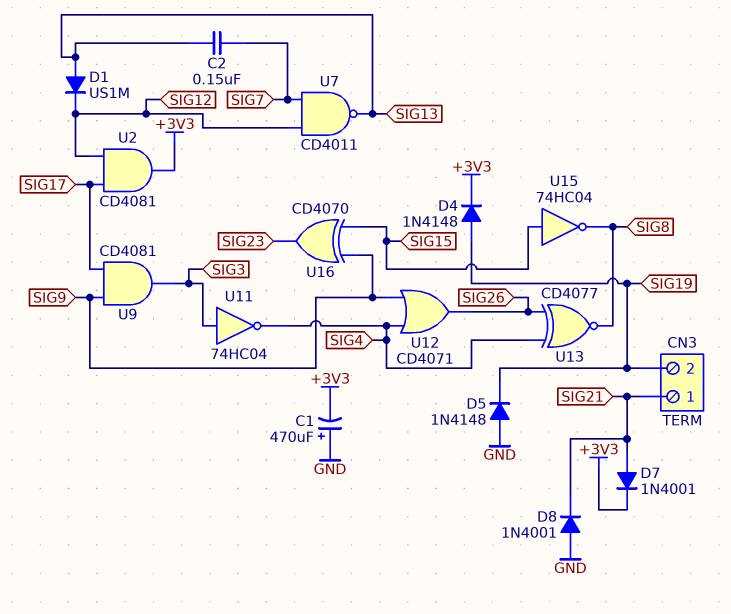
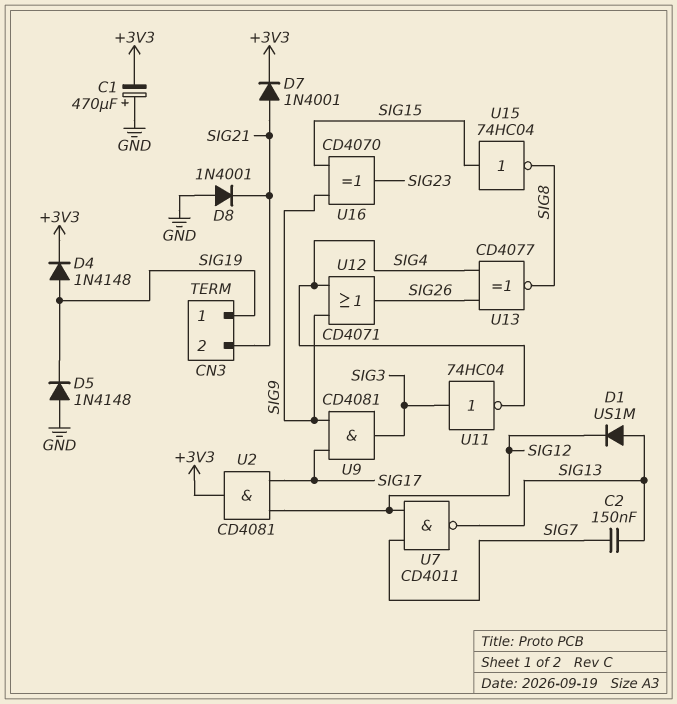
CN3 pin 1: SIG21 -> SIG19
CN3 pin 2: SIG19 -> SIG21

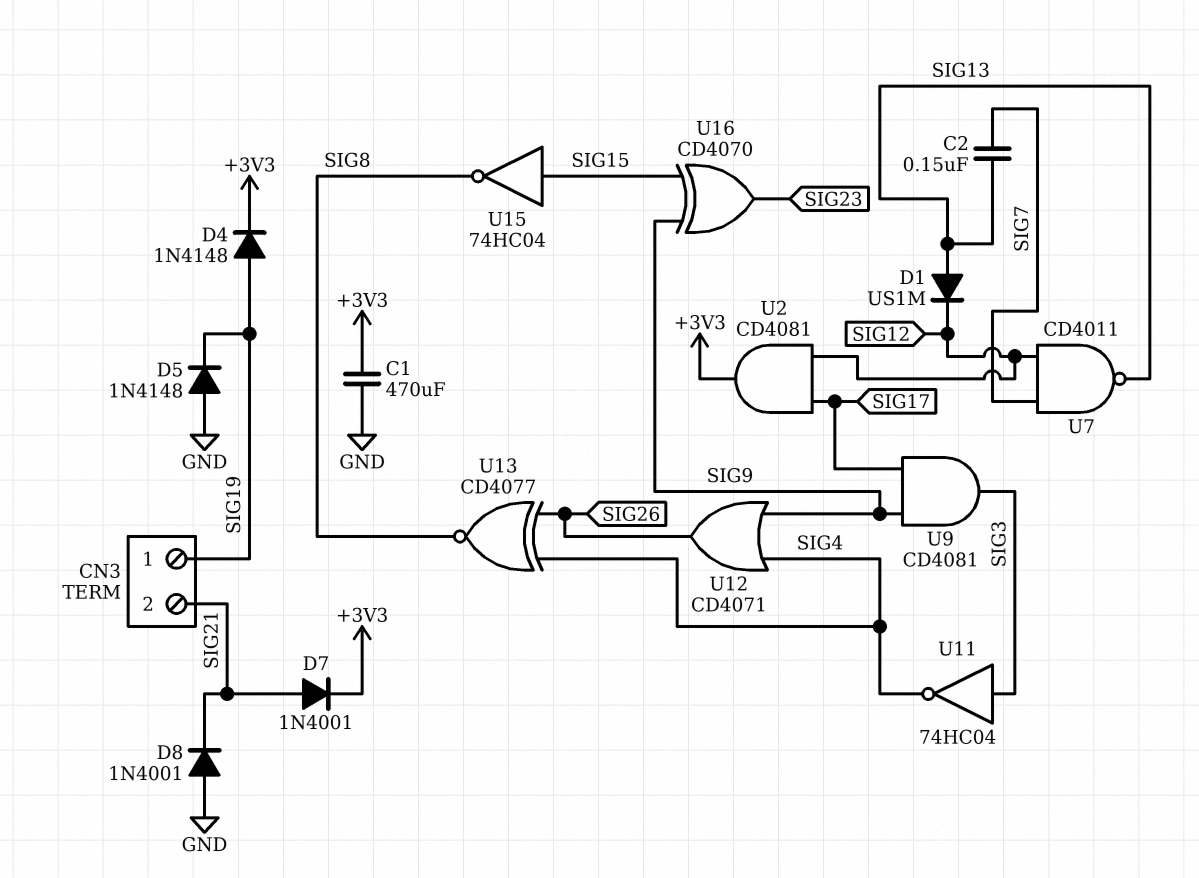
C1: 470uF (plus GND, minus +3V3) -> 470uF (+3V3, GND)

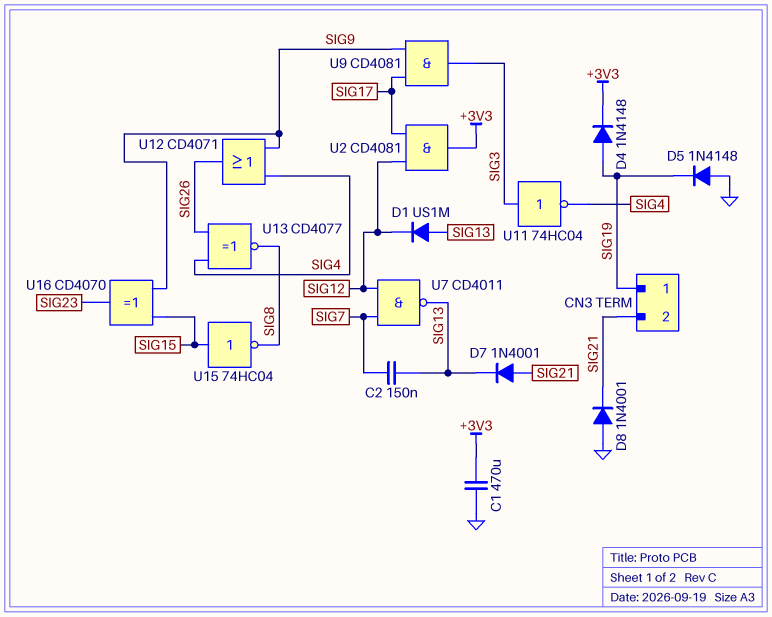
D7: diode 1N4001 (A SIG21, K +3V3) -> diode 1N4001 (A SIG21, K SIG13)

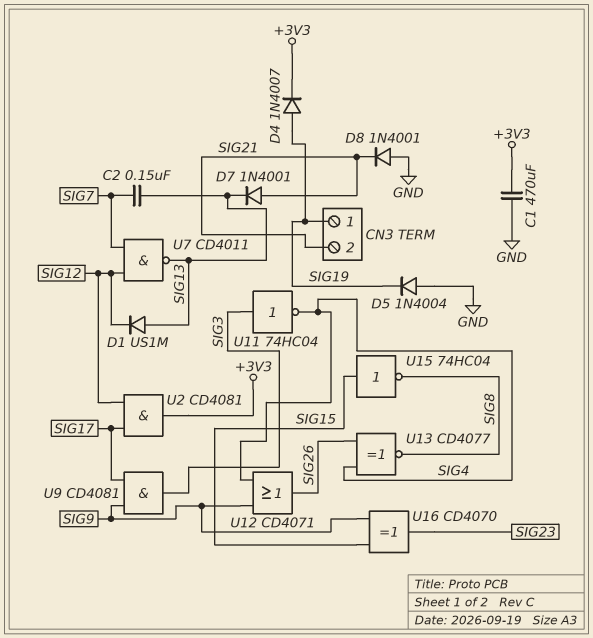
D4: diode 1N4148 (A SIG19, K +3V3) -> diode 1N4007 (A SIG19, K +3V3)
D5: diode 1N4148 (A GND, K SIG19) -> diode 1N4004 (A GND, K SIG19)

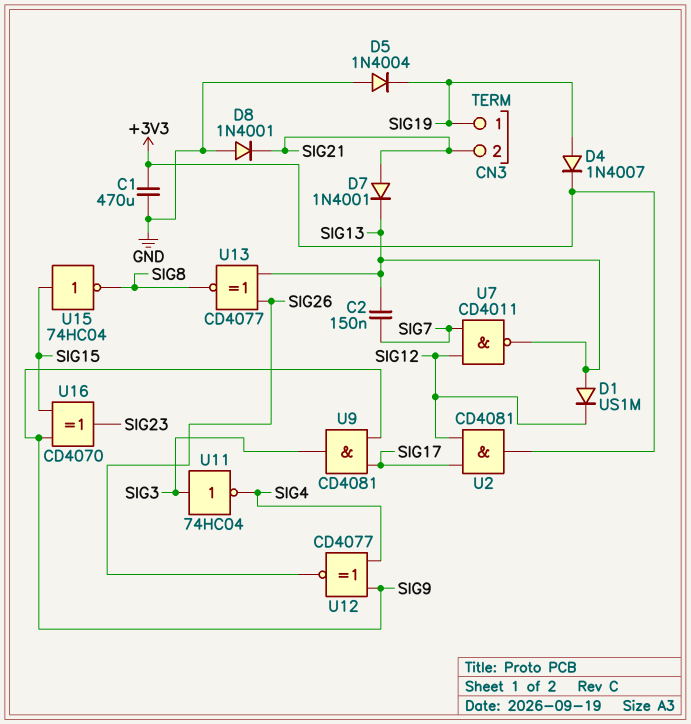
U12: OR CD4071 (in SIG4, in SIG9, out SIG26) -> XNOR CD4077 (in SIG4, in SIG9, out SIG26)
U13: XNOR CD4077 (in SIG4, in SIG26, out SIG8) -> XNOR CD4077 (in SIG13, in SIG26, out SIG8)

